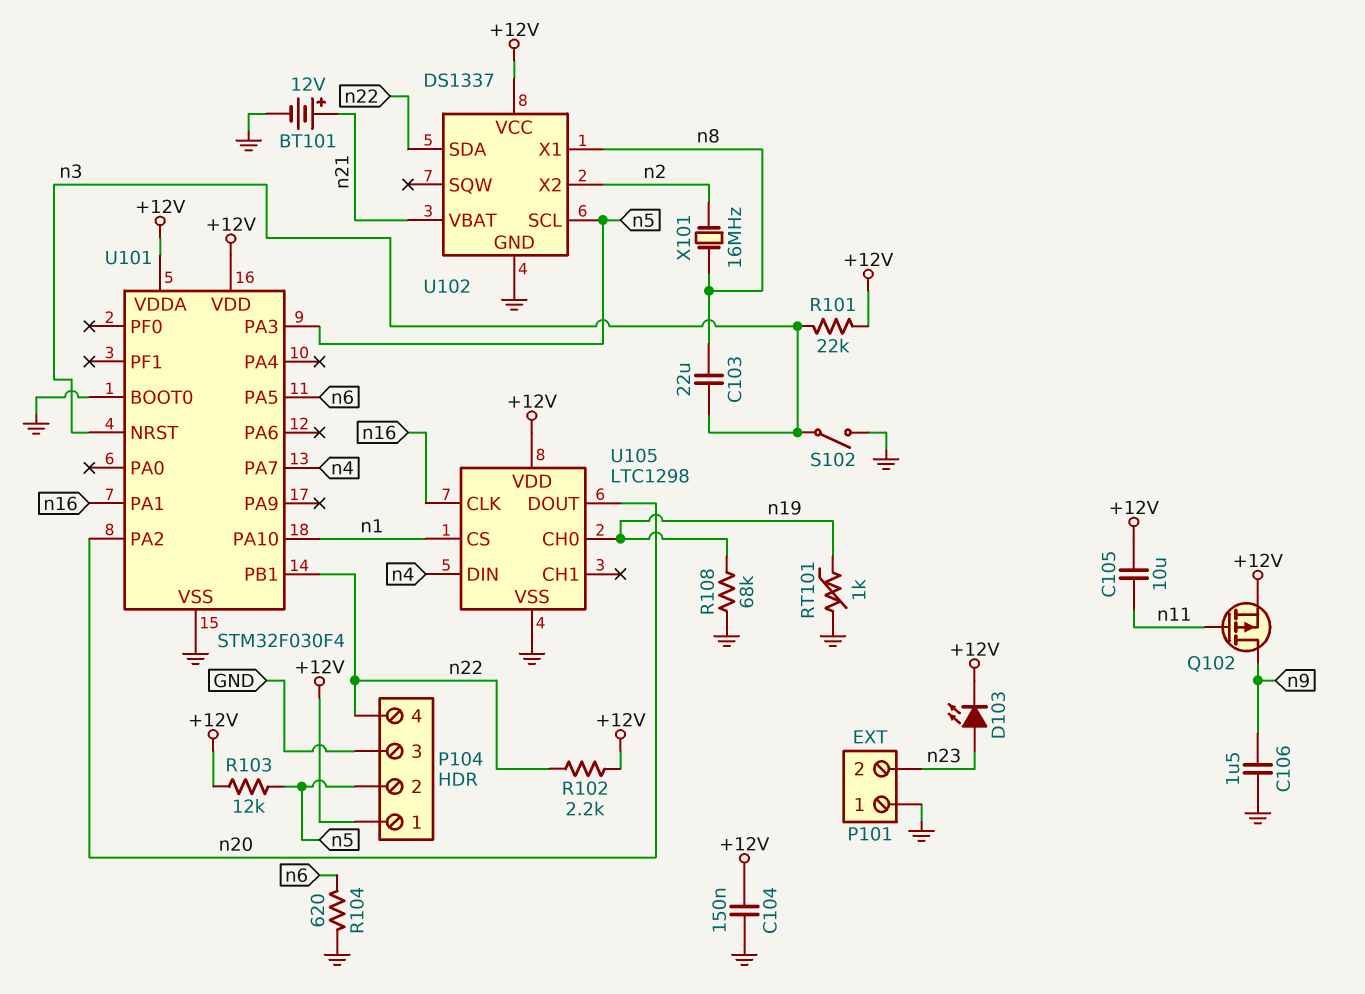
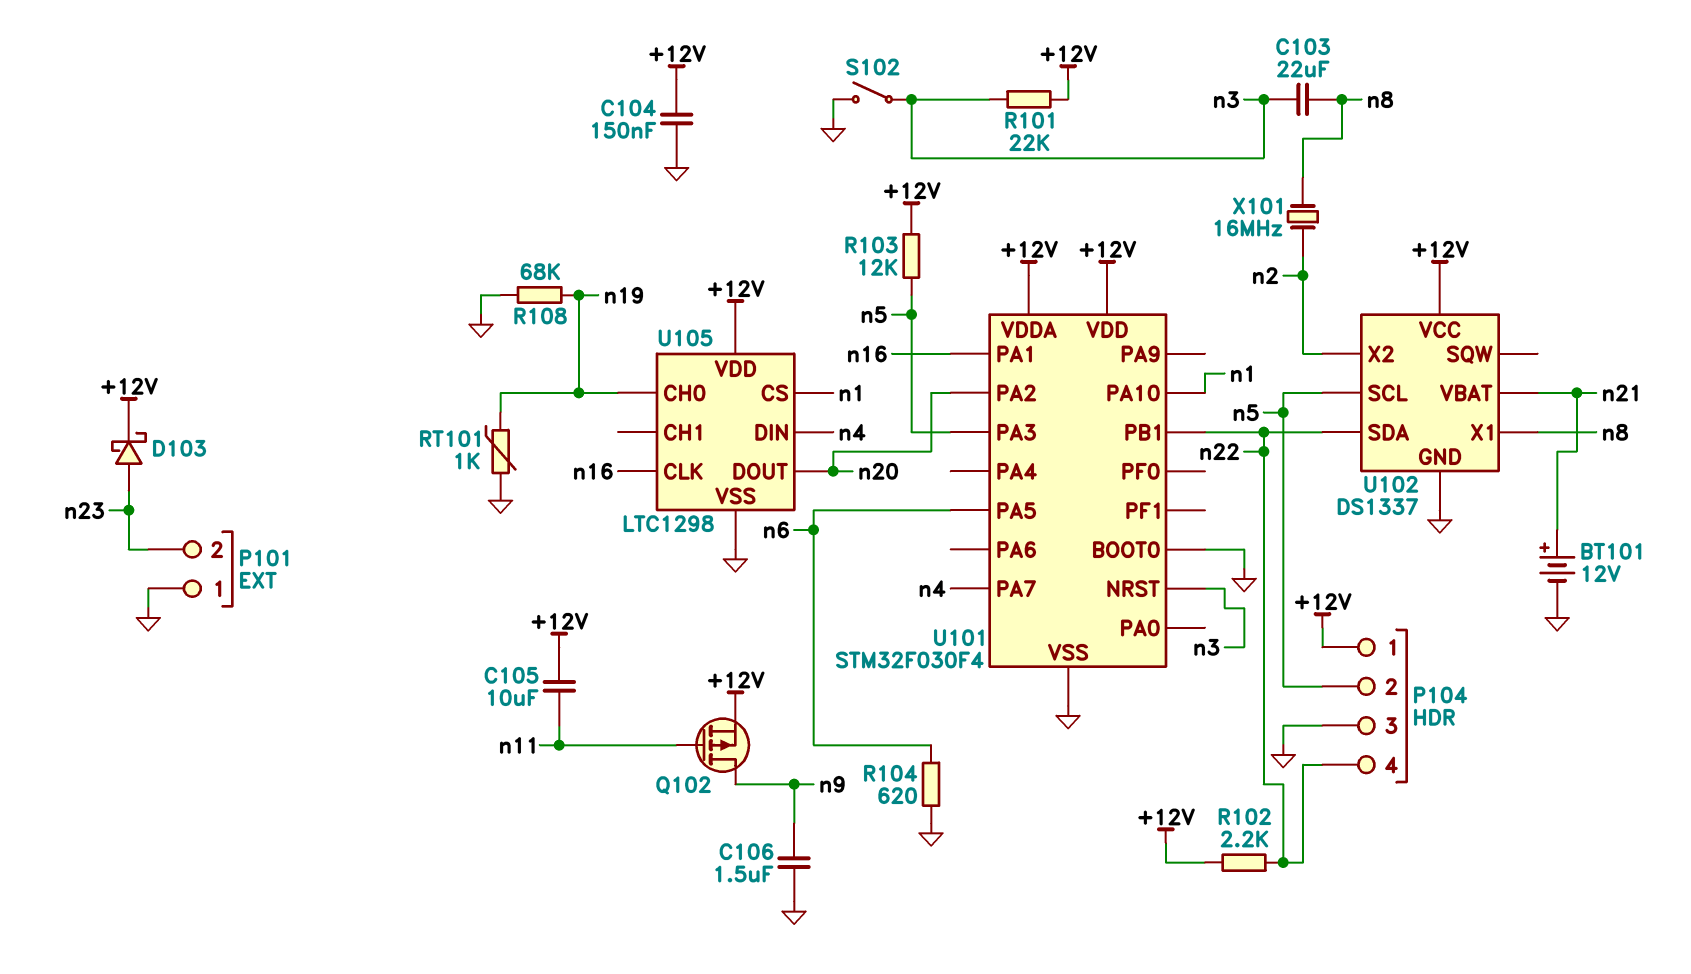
D103: LED (A n23, K +12V) -> schottky (A n23, K +12V)

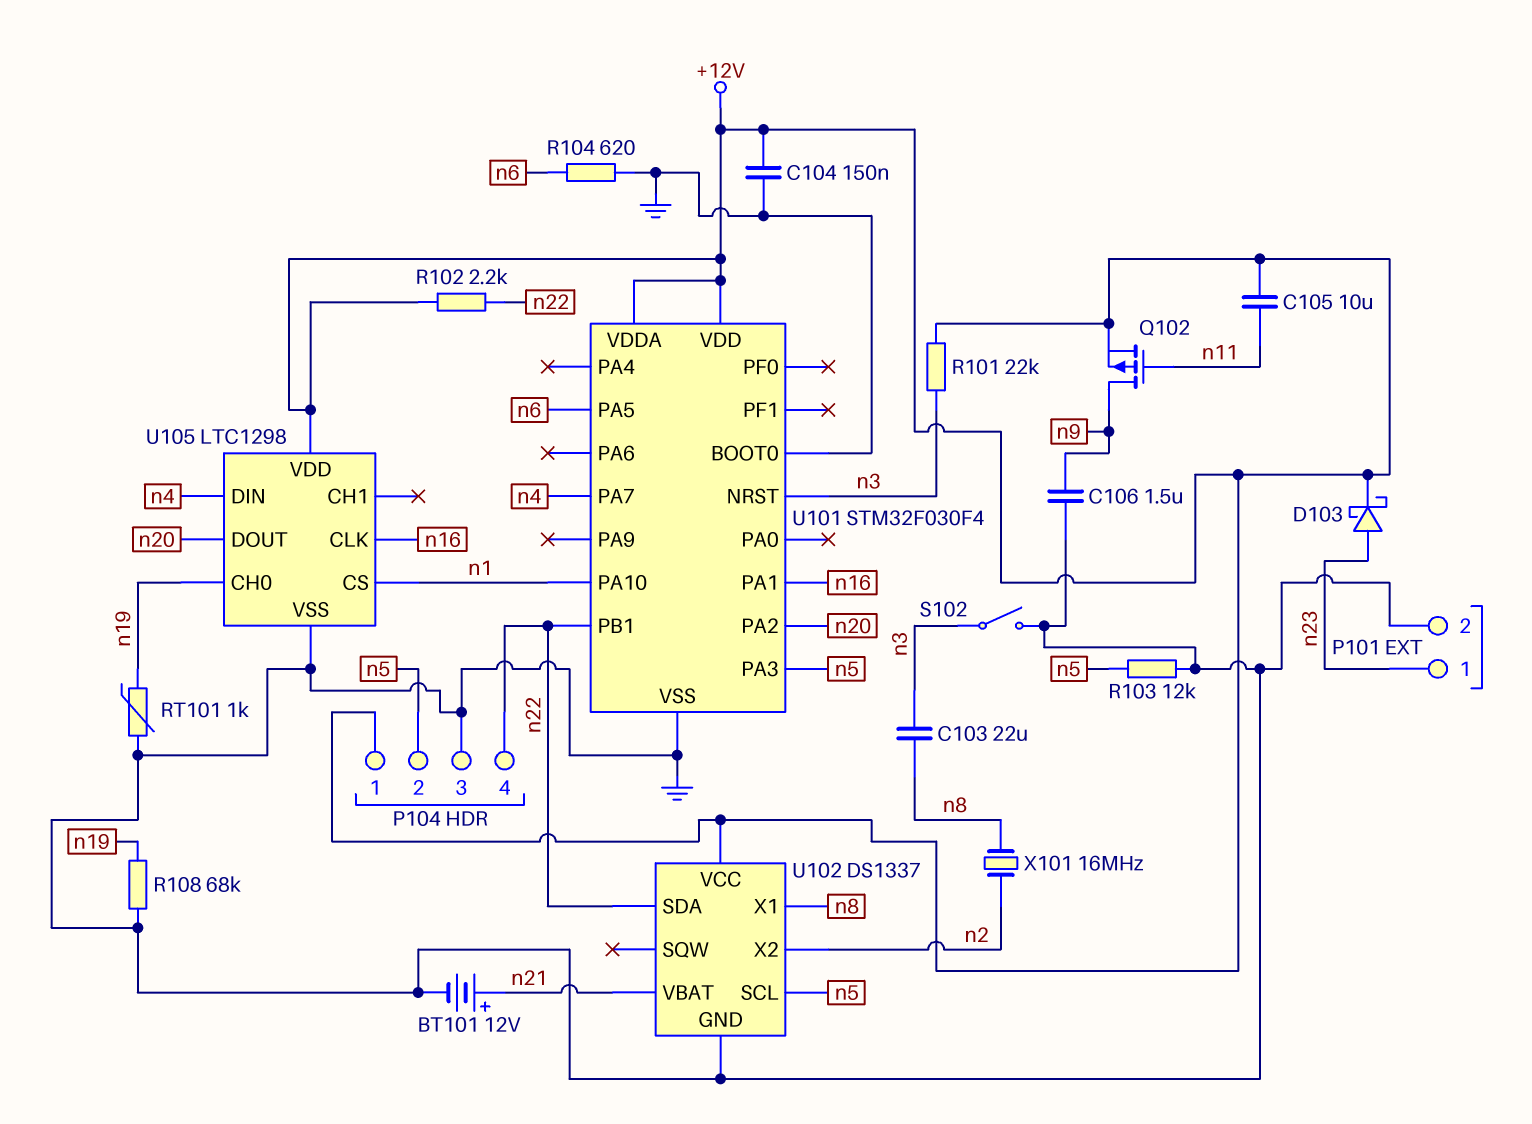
P101 pin 1: GND -> n23
P101 pin 2: n23 -> GND
R103: 12k (+12V, n5) -> 12k (GND, n5)

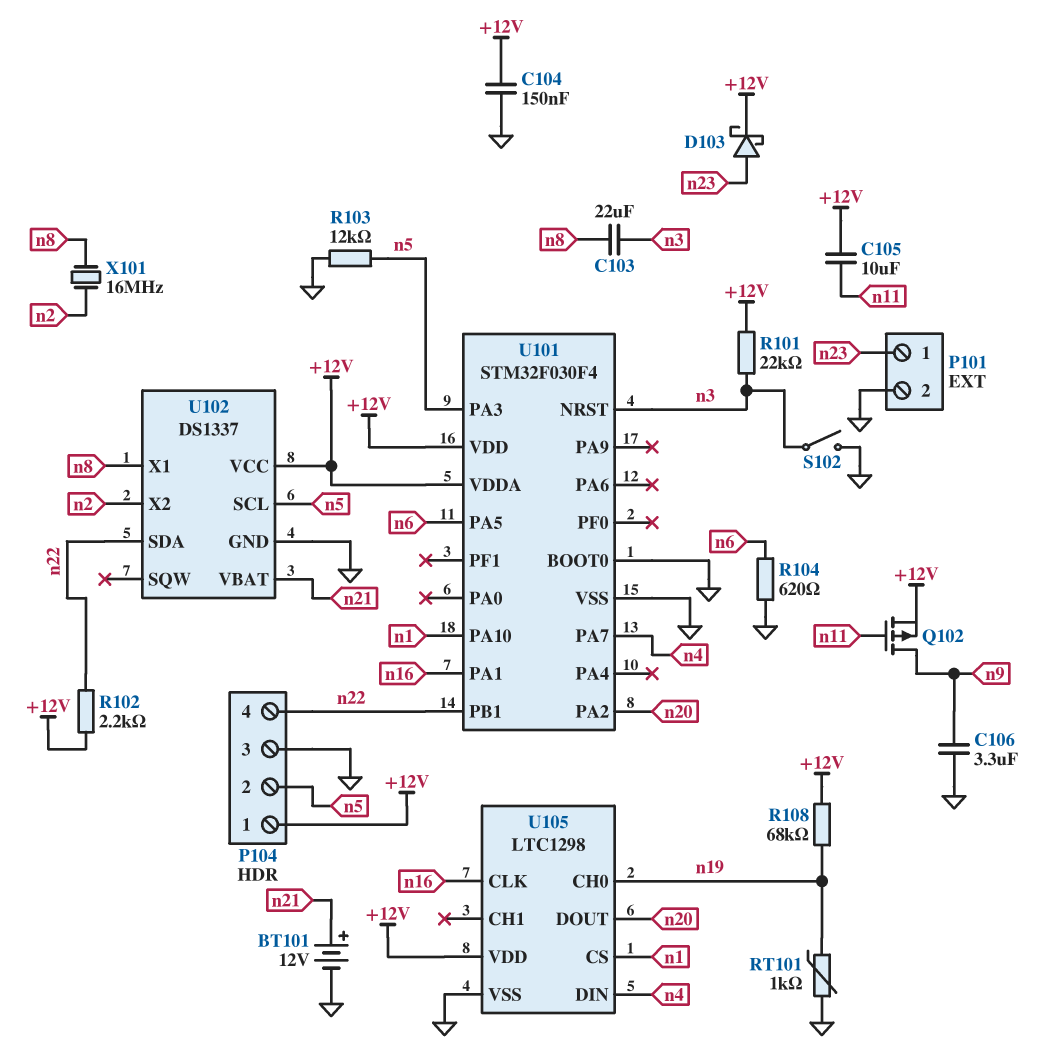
C106: 1.5uF (GND, n9) -> 3.3uF (GND, n9)
R108: 68k (GND, n19) -> 68k (+12V, n19)

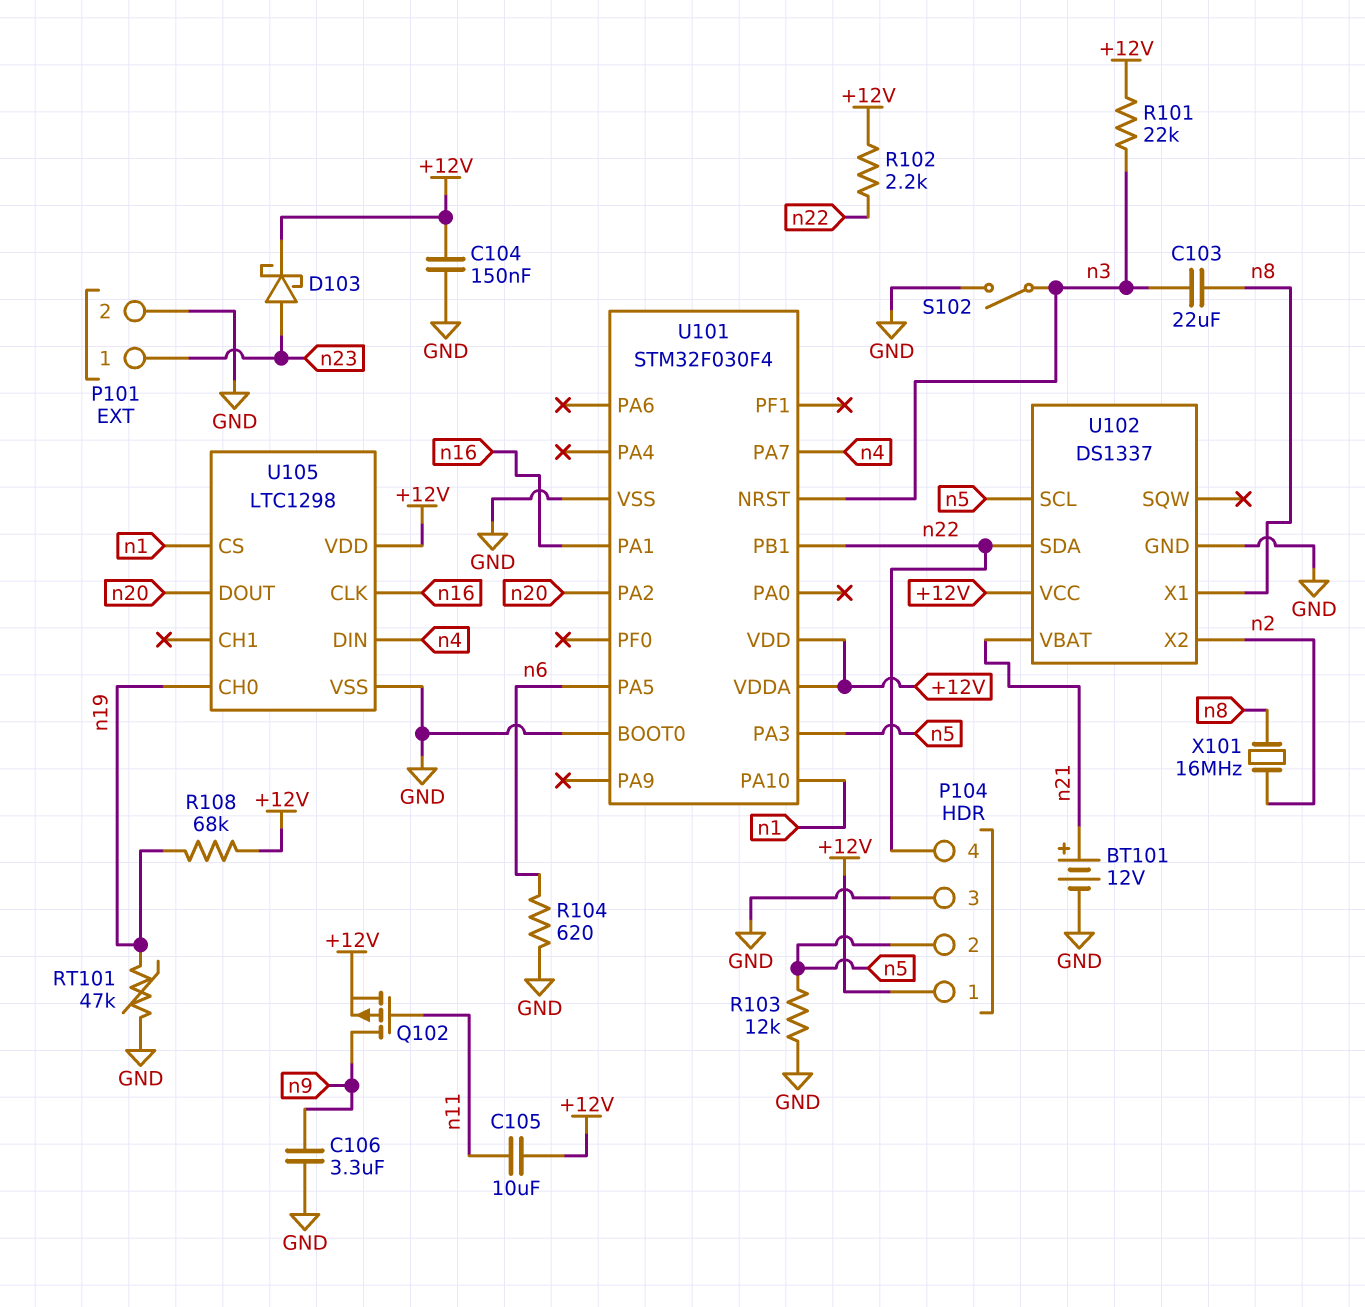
RT101: 1k (GND, n19) -> 47k (GND, n19)

